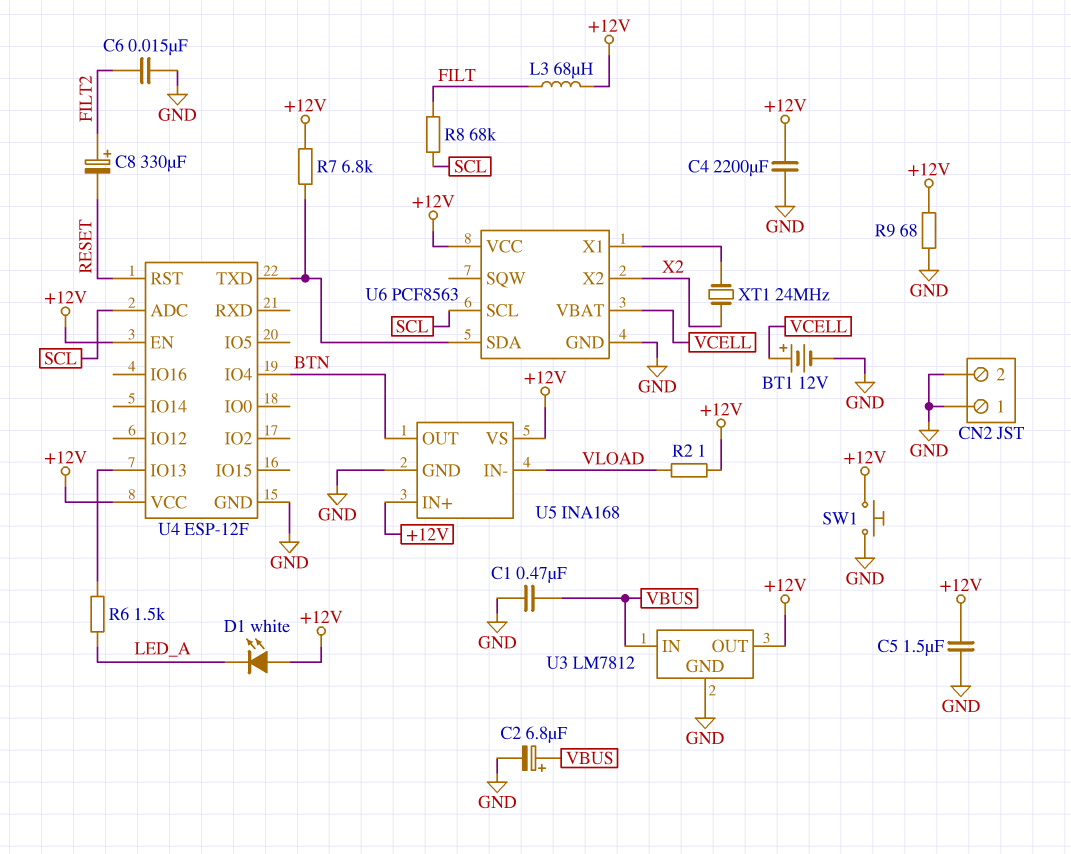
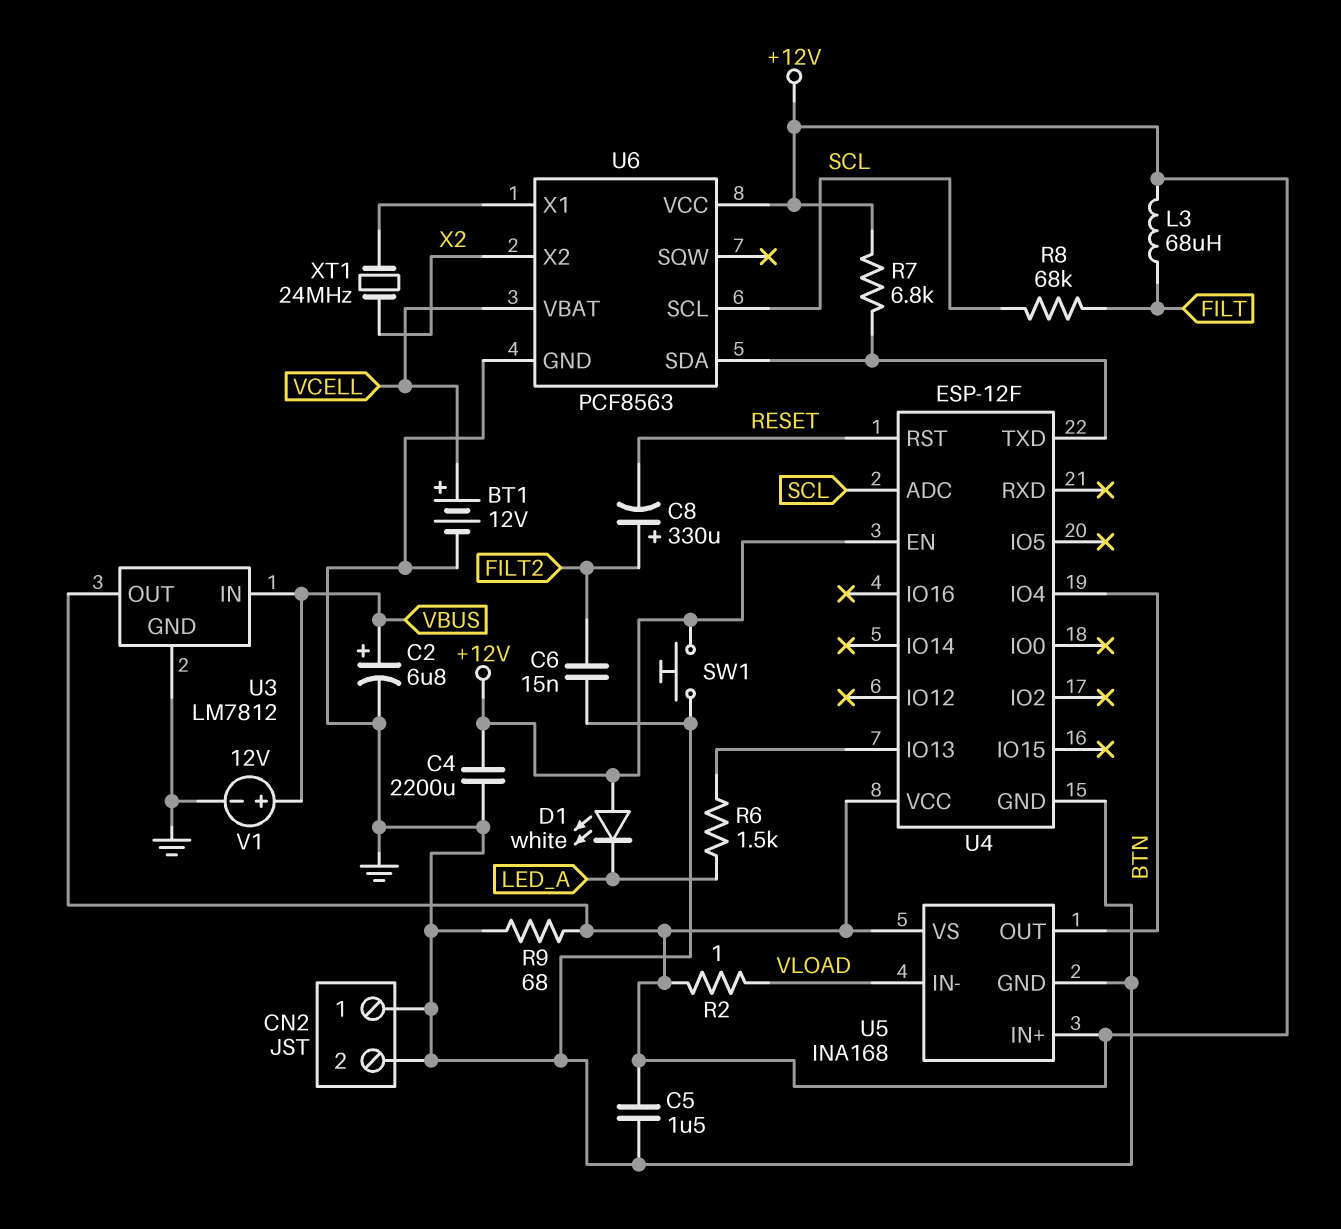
C1: 470nF (GND, VBUS) -> none
V1: none -> 12V (plus VBUS, minus GND)

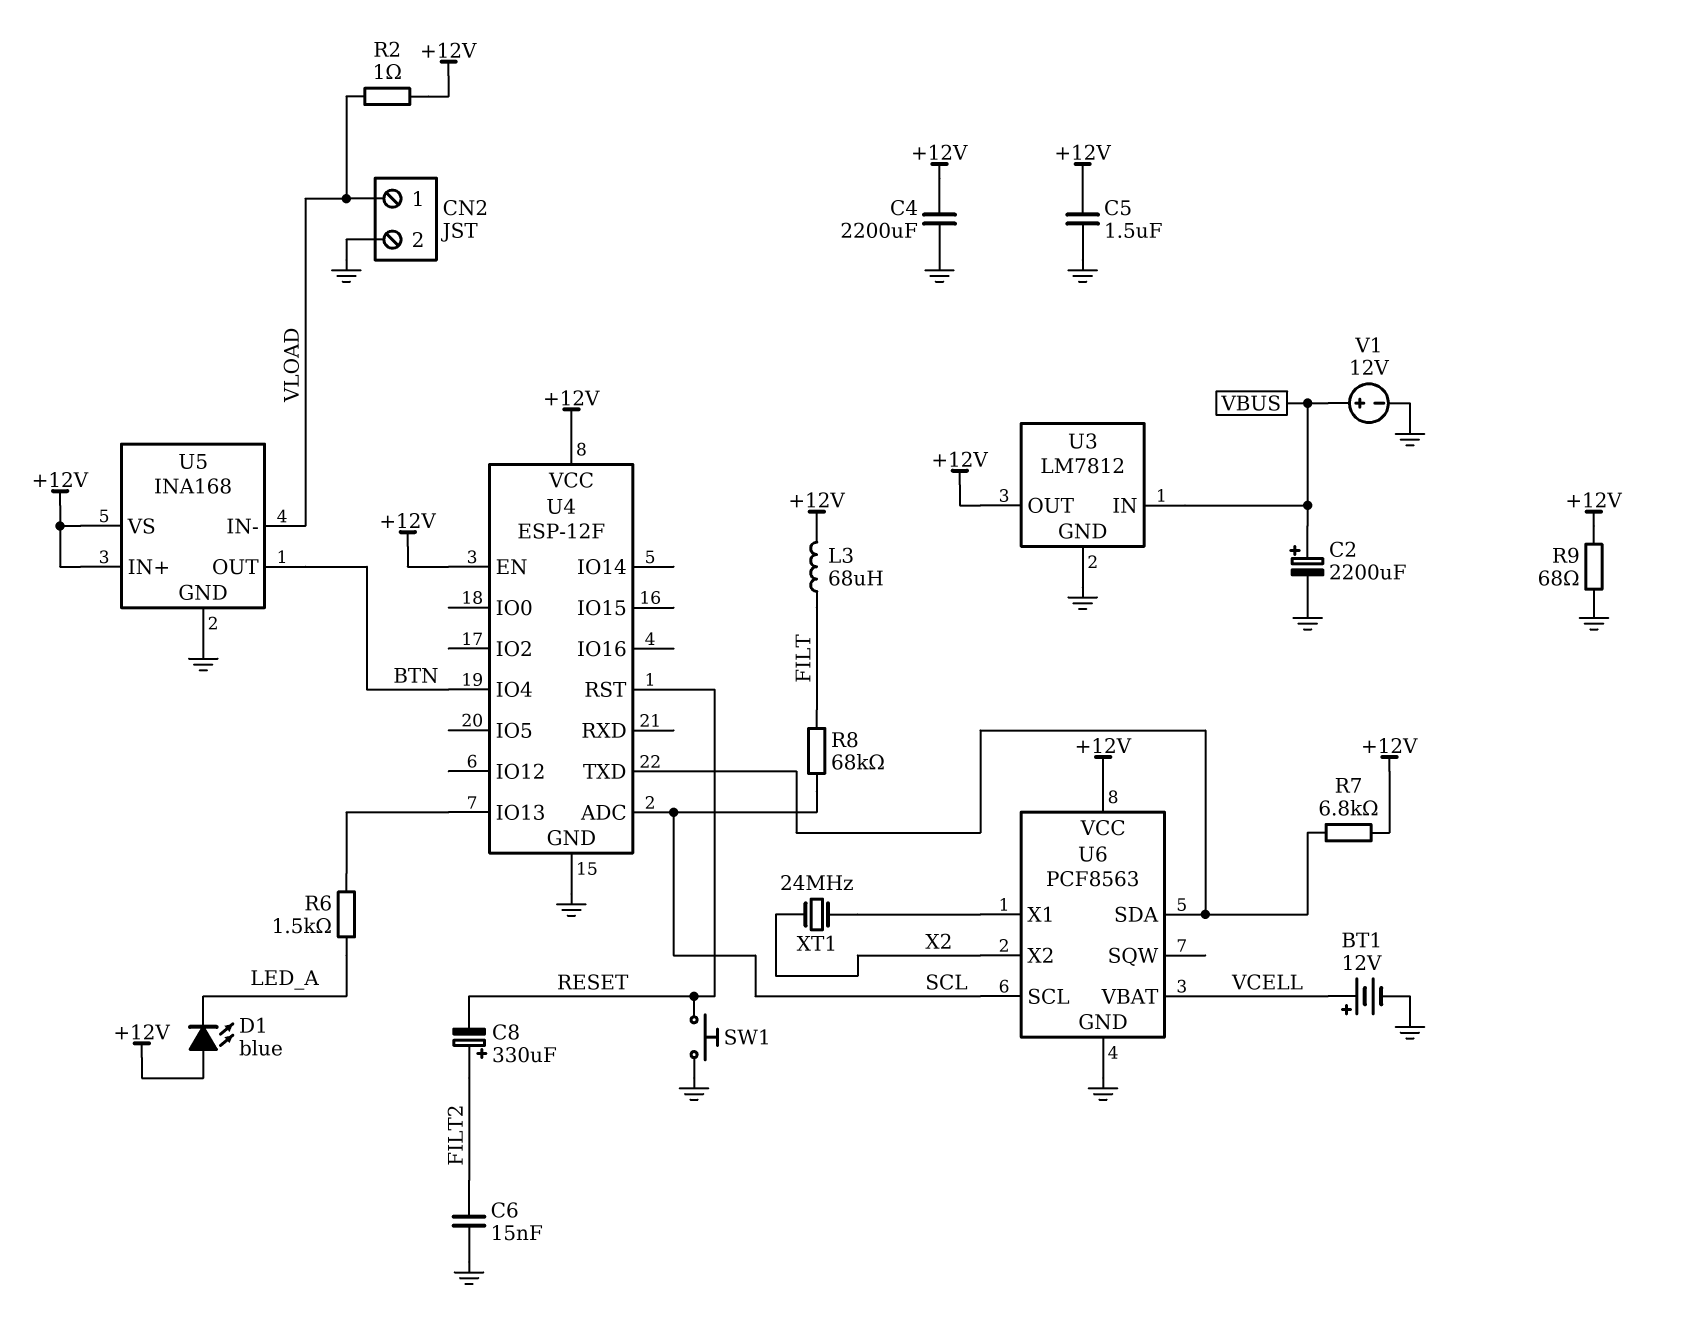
C2: 6.8uF (plus VBUS, minus GND) -> 2200uF (plus VBUS, minus GND)
CN2 pin 1: GND -> VLOAD
D1: LED white (A +12V, K LED_A) -> LED blue (A +12V, K LED_A)
SW1: button (+12V, GND) -> button (GND, RESET)

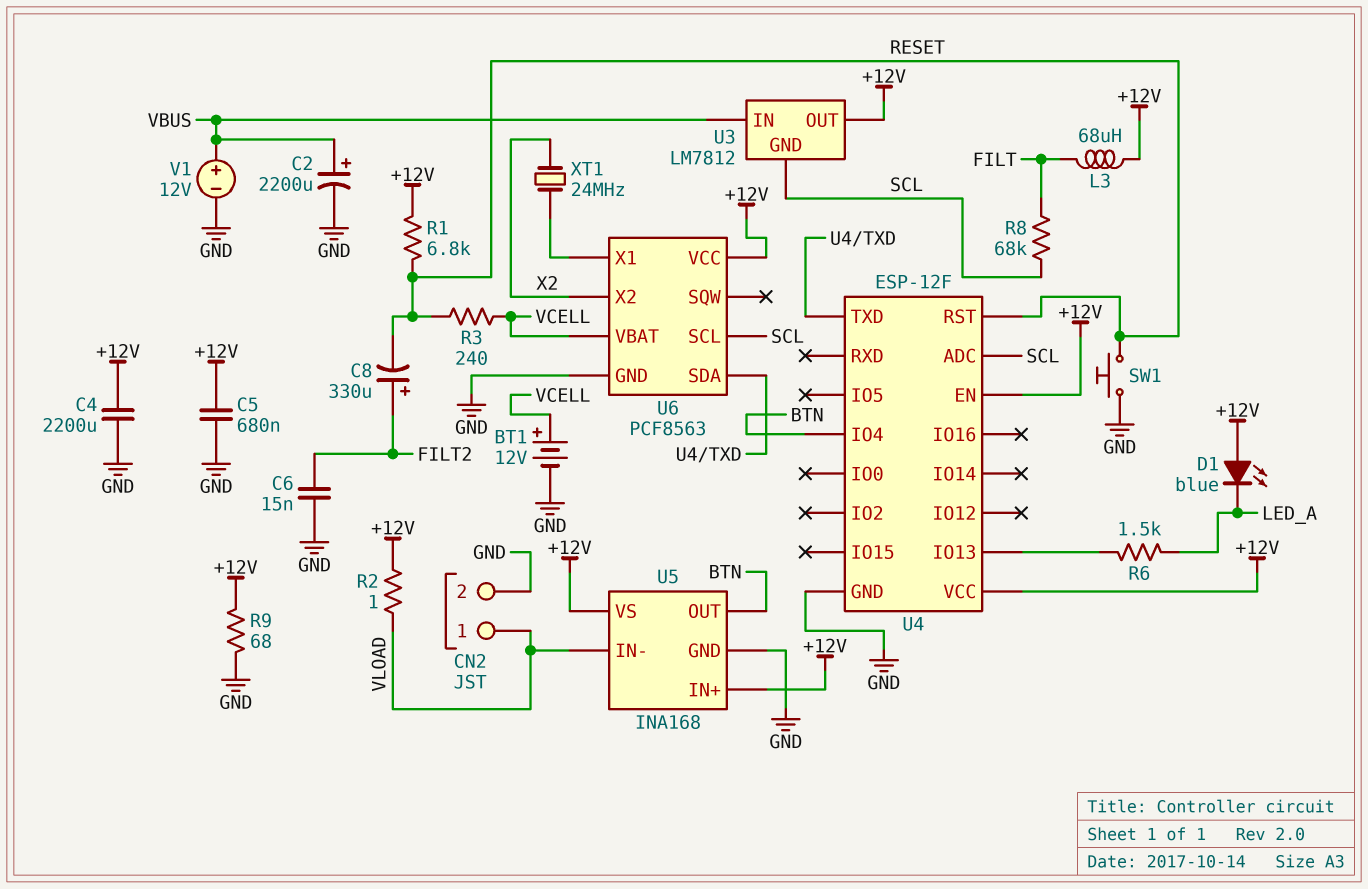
C5: 1.5uF (+12V, GND) -> 680nF (+12V, GND)
R1: none -> 6.8k (+12V, RESET)
R3: none -> 240 (RESET, VCELL)
R7: 6.8k (+12V, U4/TXD) -> none
U3 pin GND: GND -> SCL

